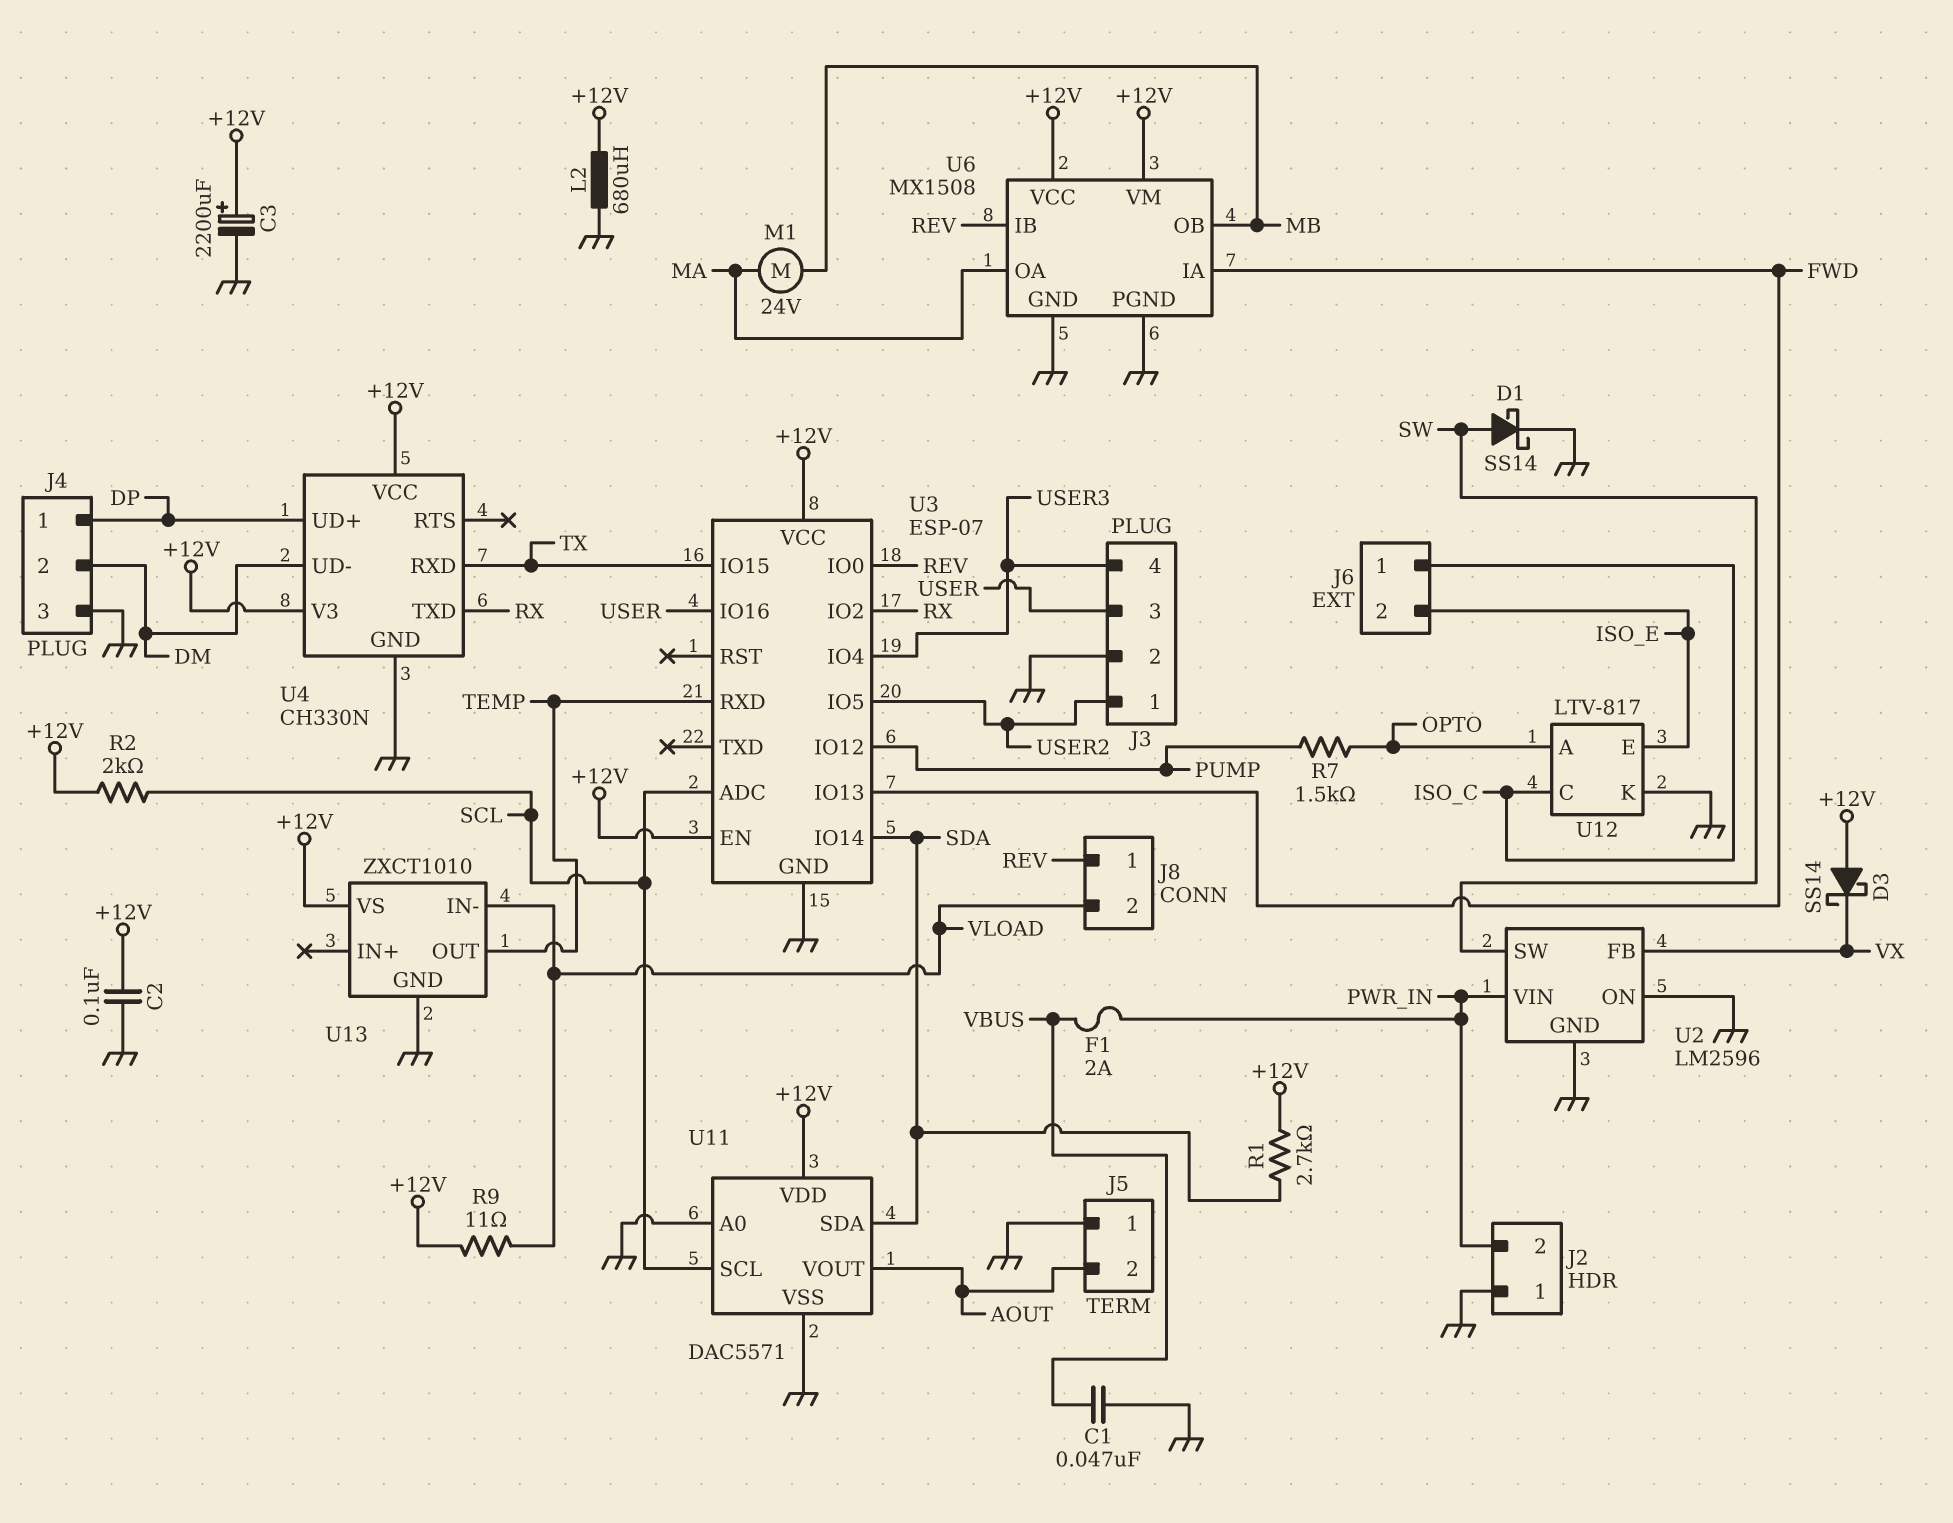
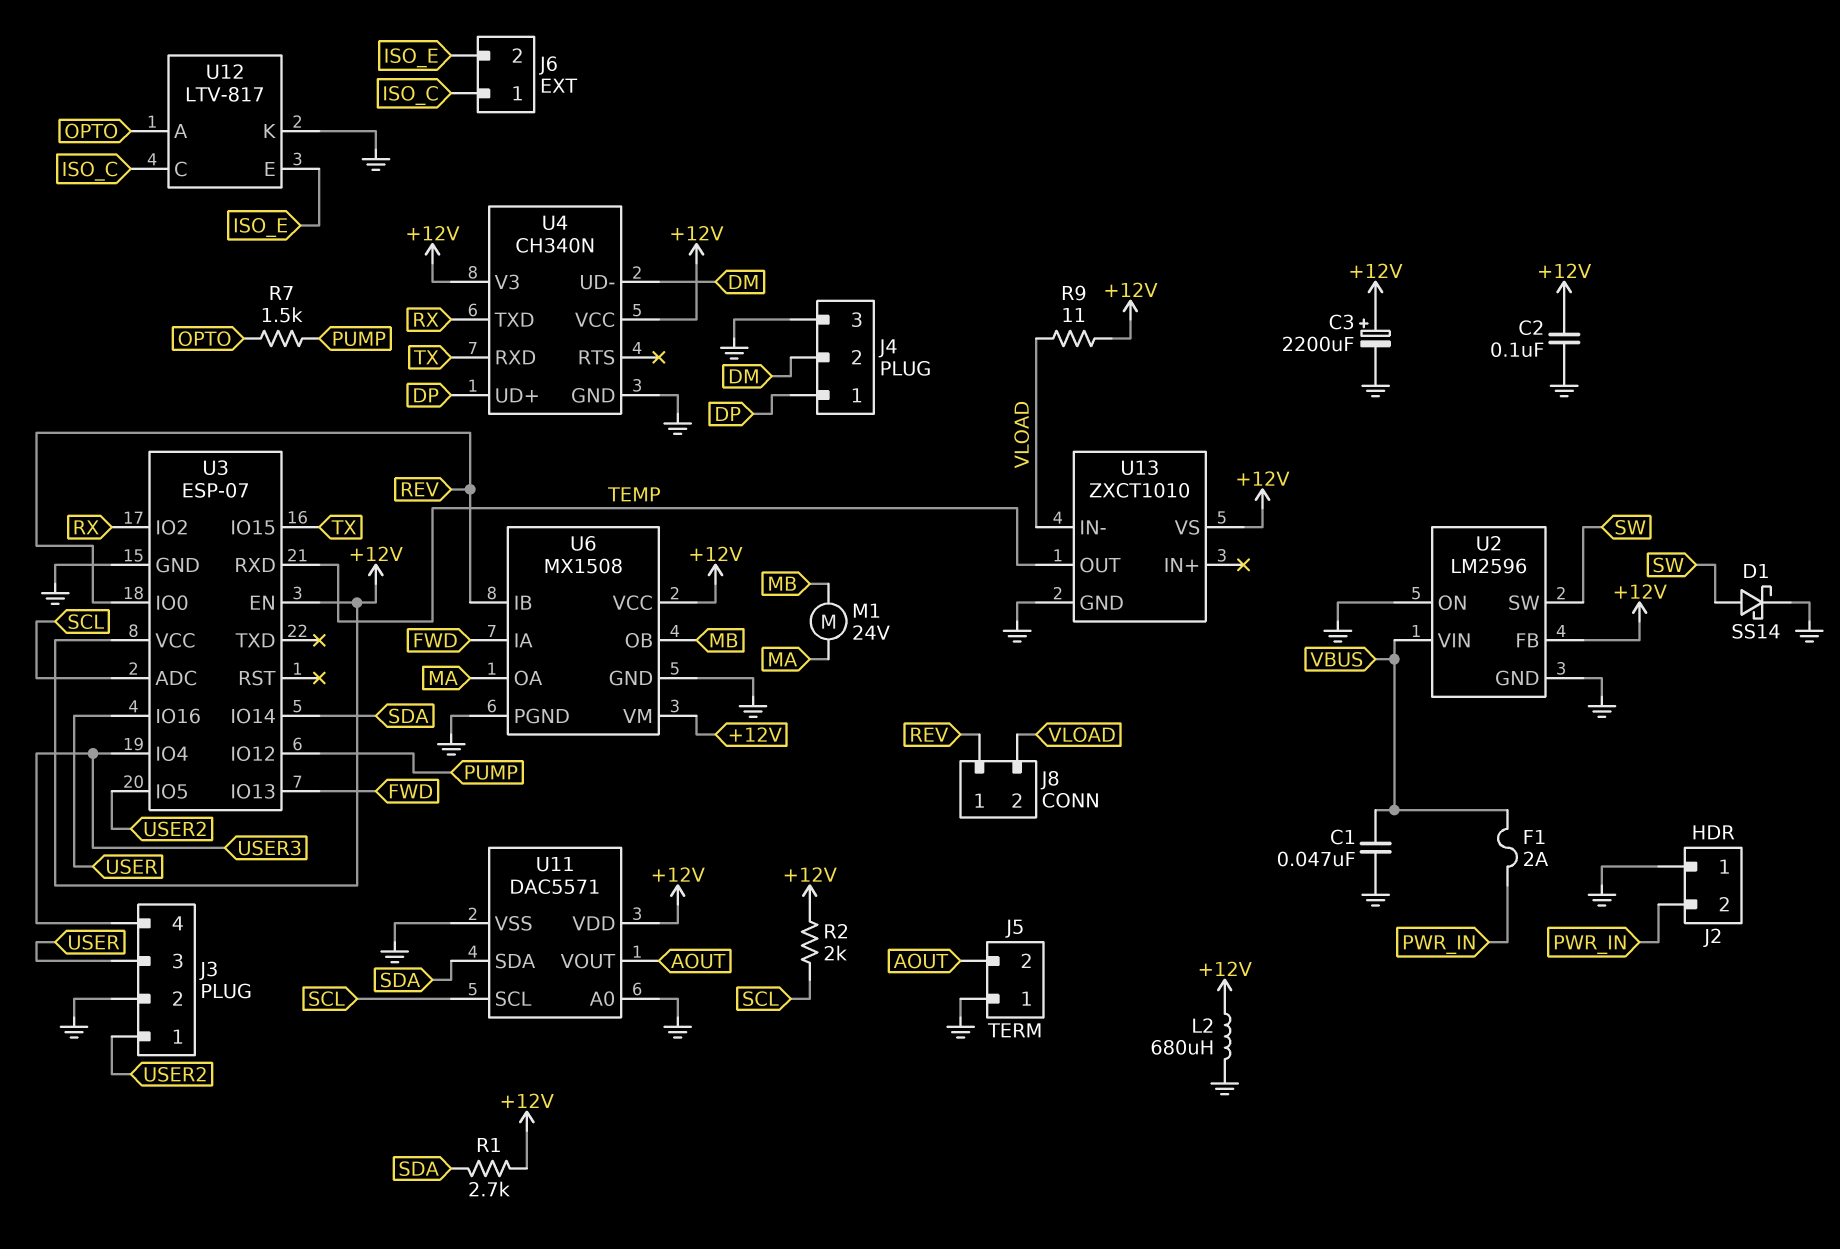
D3: schottky SS14 (A +12V, K VX) -> none
U2 pin FB: VX -> +12V
U2 pin VIN: PWR_IN -> VBUS
U4: CH330N -> CH340N

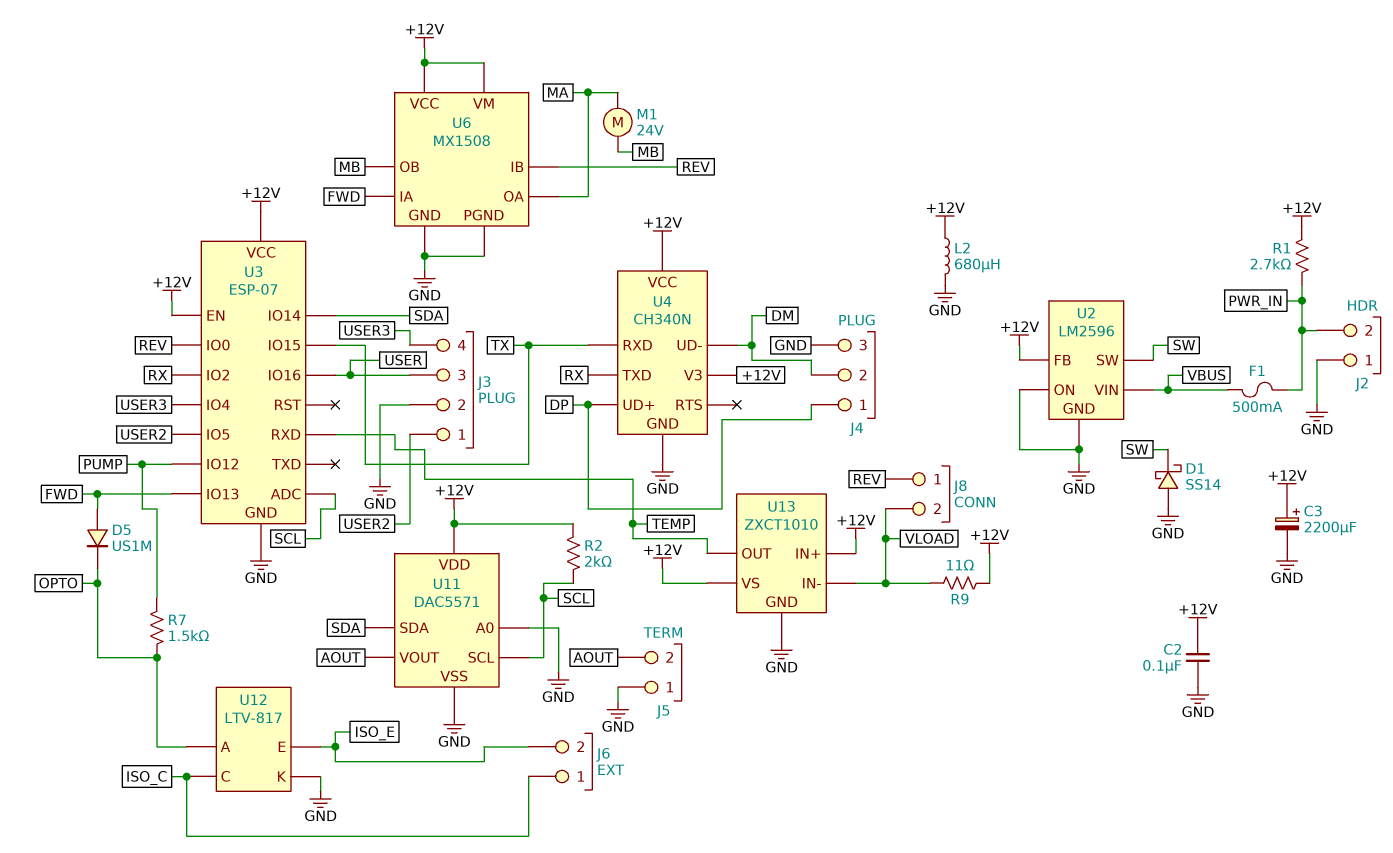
C1: 47nF (GND, VBUS) -> none
D1: schottky SS14 (A SW, K GND) -> schottky SS14 (A GND, K SW)
D5: none -> diode US1M (A FWD, K OPTO)
F1: 2A (PWR_IN, VBUS) -> 500mA (PWR_IN, VBUS)
R1: 2.7k (+12V, SDA) -> 2.7k (+12V, PWR_IN)
U13 pin IN+: none -> +12V

